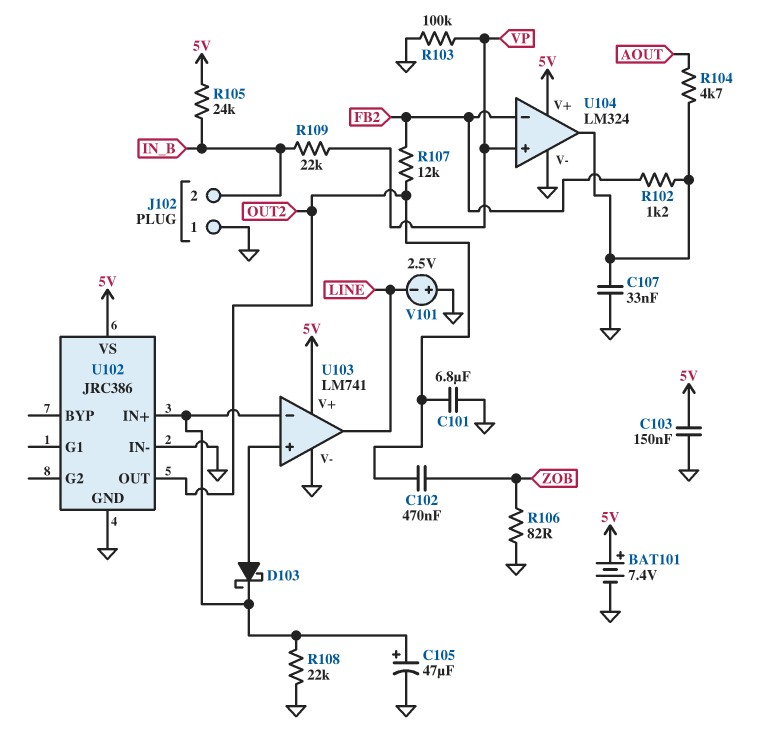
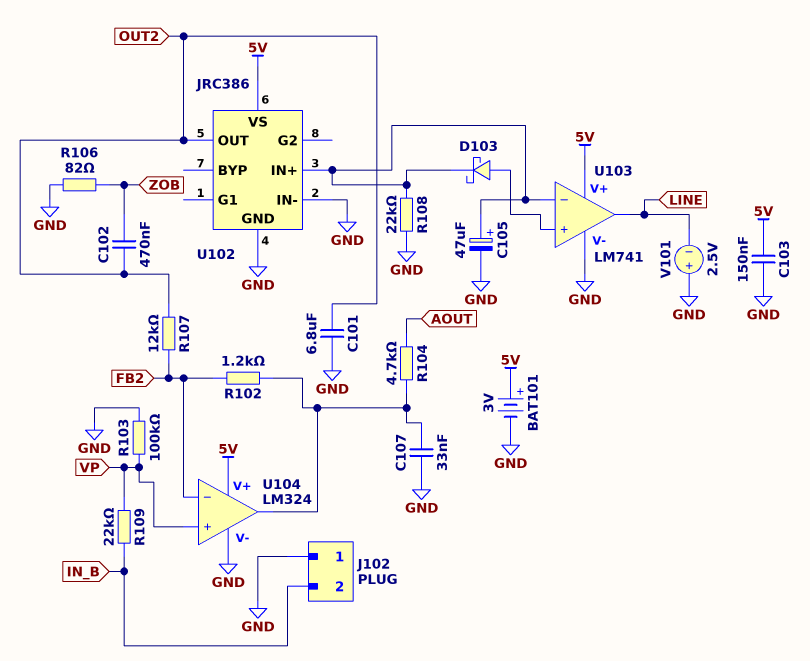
BAT101: 7.4V (plus 5V, minus GND) -> 3V (plus 5V, minus GND)
R105: 24k (5V, IN_B) -> none

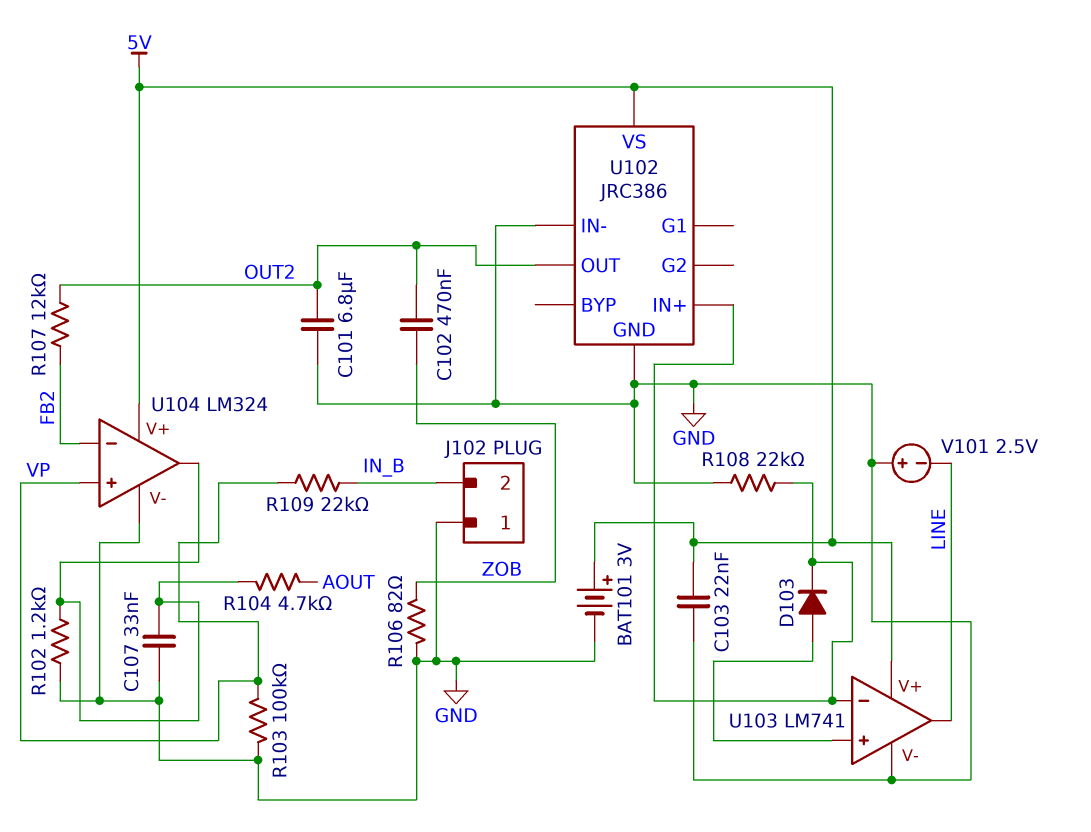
C103: 150nF (5V, GND) -> 22nF (5V, GND)
C105: 47uF (plus U102/IN+, minus GND) -> none
D103: schottky (A U103/in+, K U102/IN+) -> diode (A U103/in+, K U102/IN+)
R102: 1.2k (FB2, U104/out) -> 1.2k (GND, U104/out)

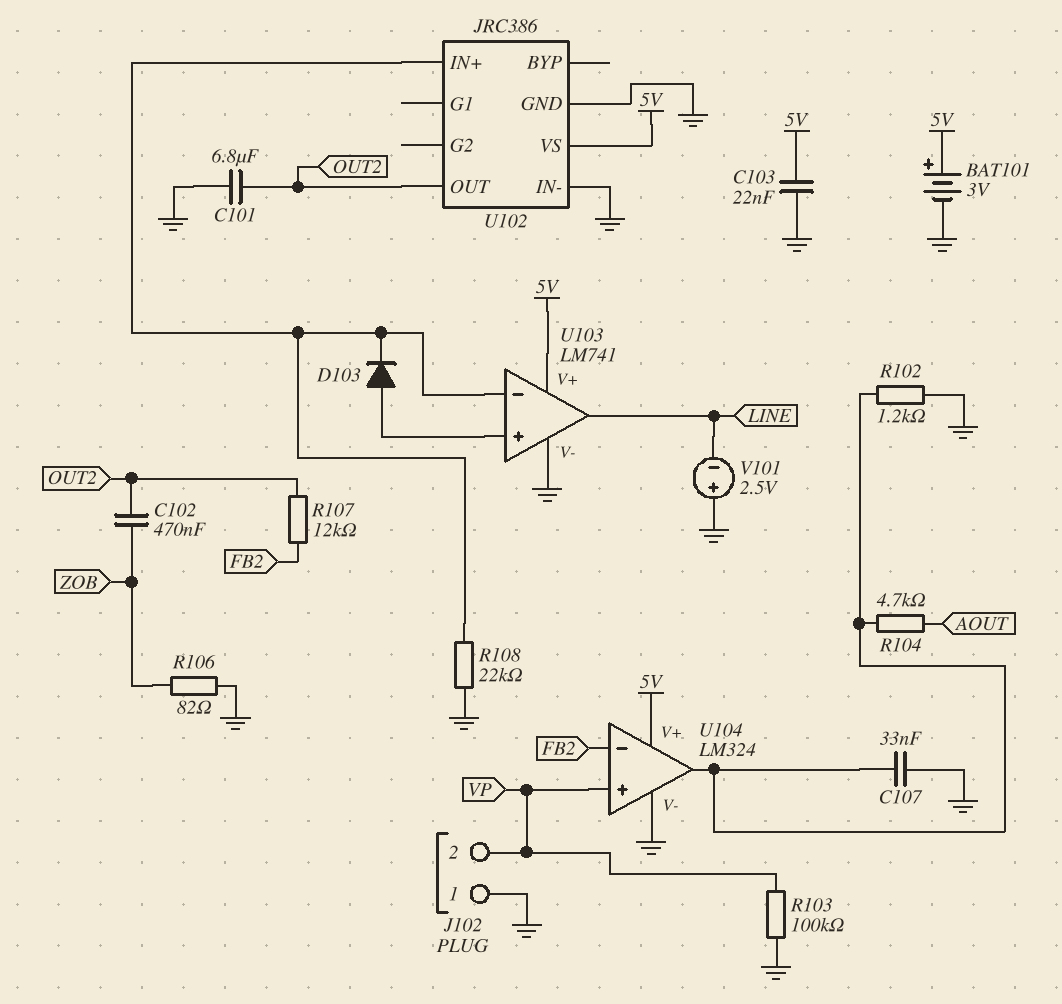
J102 pin 2: IN_B -> VP
R109: 22k (IN_B, VP) -> none

